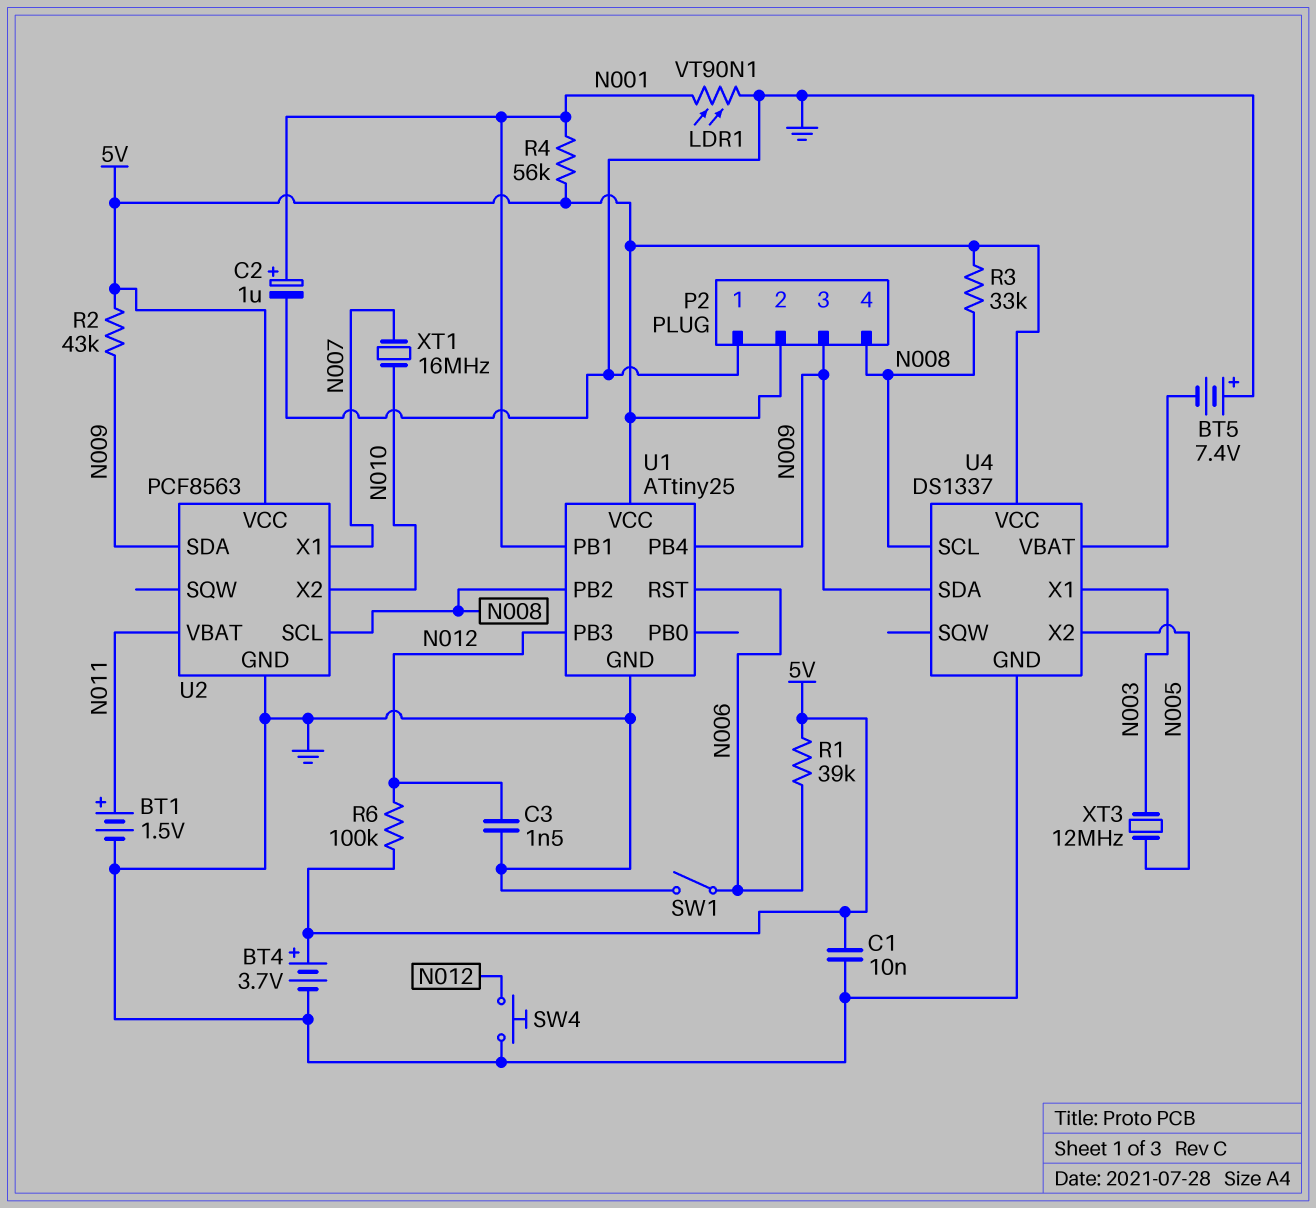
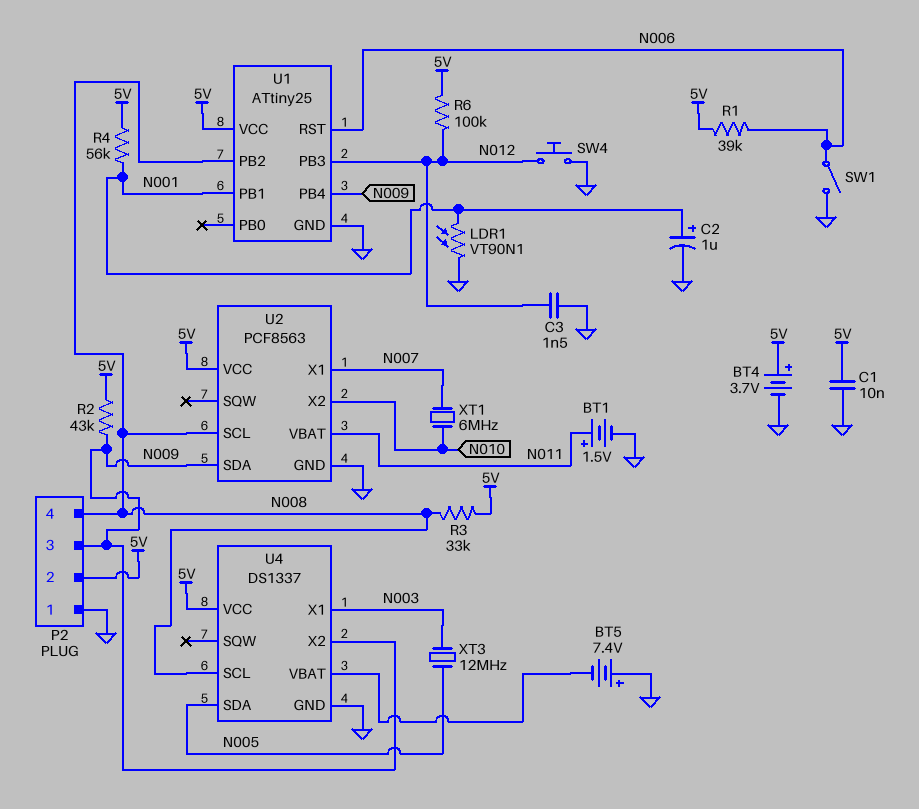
U4 pin SDA: N009 -> N005
U4 pin X2: N005 -> N009
XT1: 16MHz (N007, N010) -> 6MHz (N007, N010)

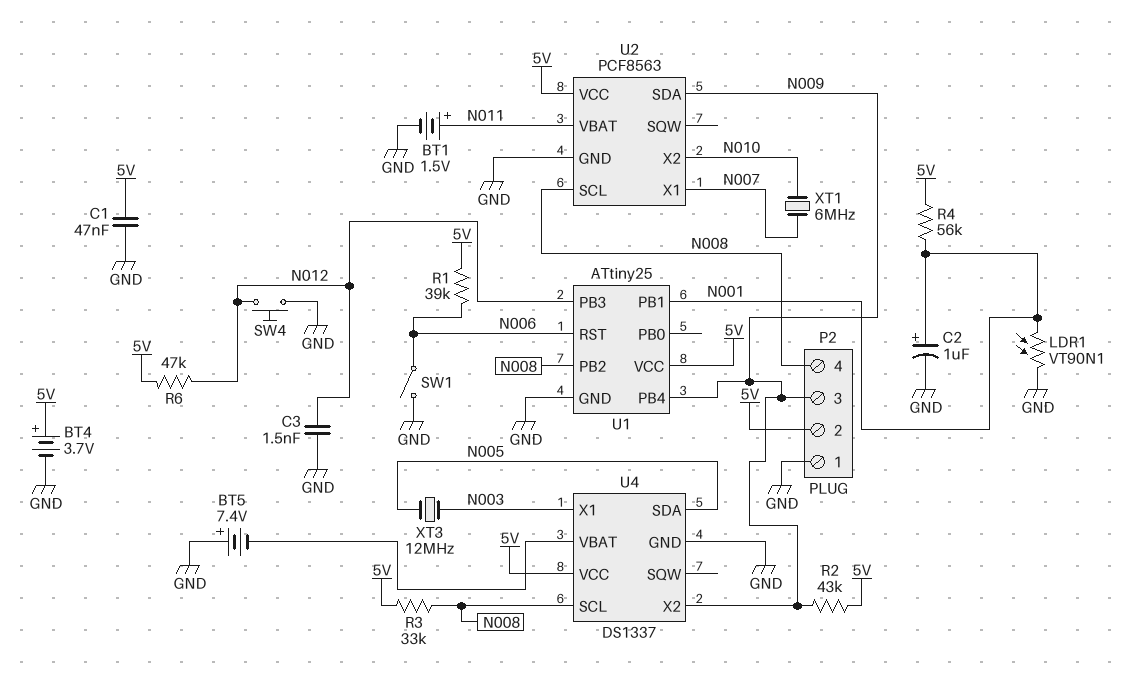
C1: 10nF (5V, GND) -> 47nF (5V, GND)
R6: 100k (5V, N012) -> 47k (5V, N012)

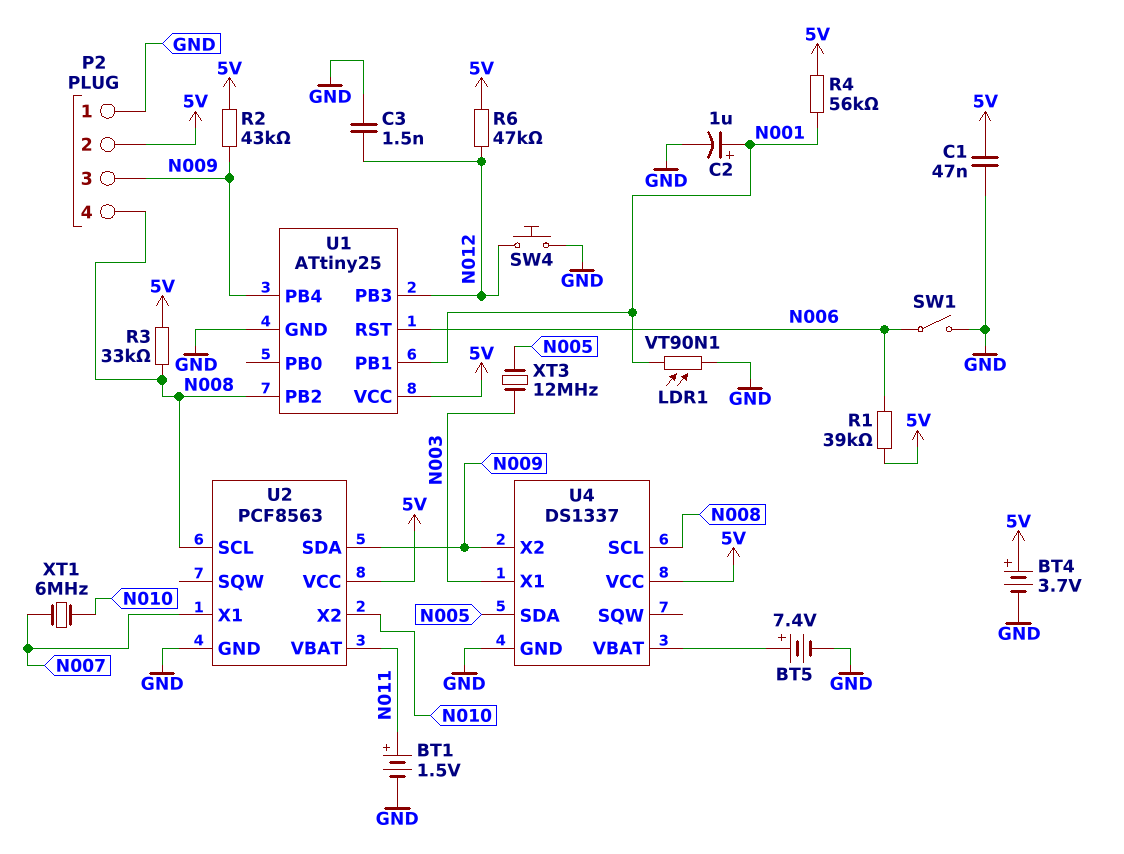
BT5: 7.4V (plus GND, minus U4/VBAT) -> 7.4V (plus U4/VBAT, minus GND)

